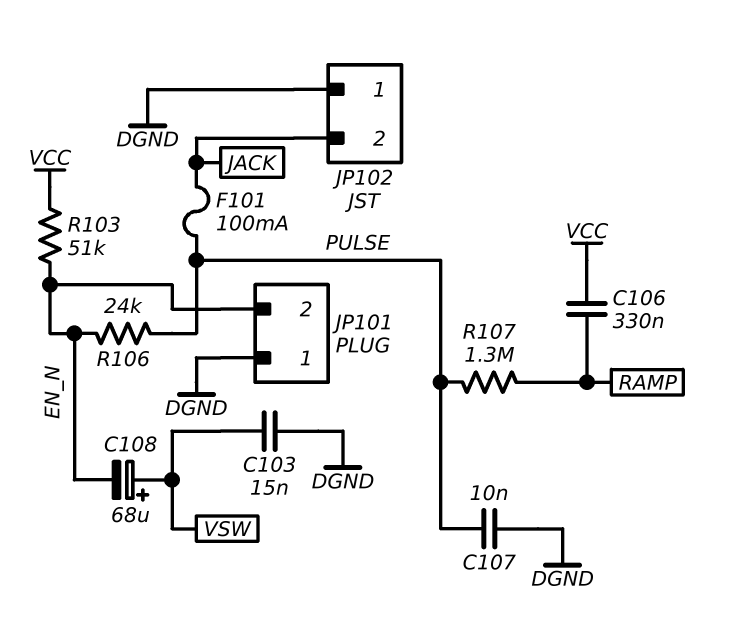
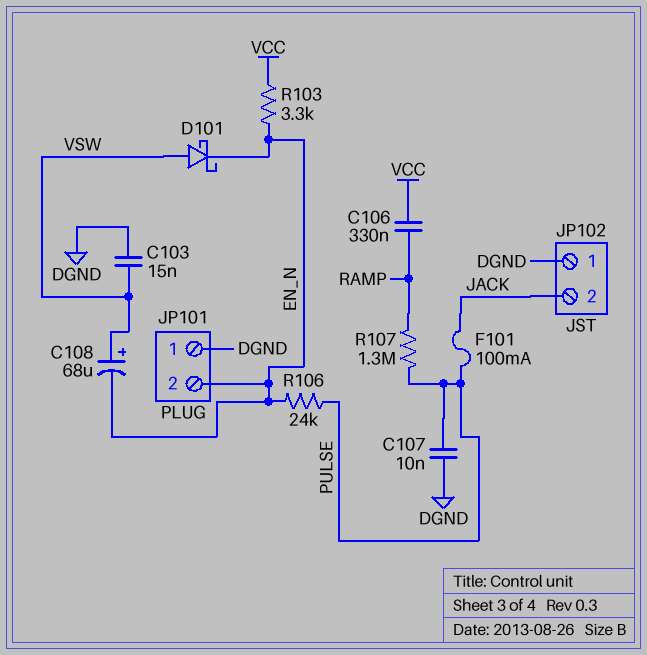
D101: none -> schottky (A VSW, K EN_N)
R103: 51k (EN_N, VCC) -> 3.3k (EN_N, VCC)

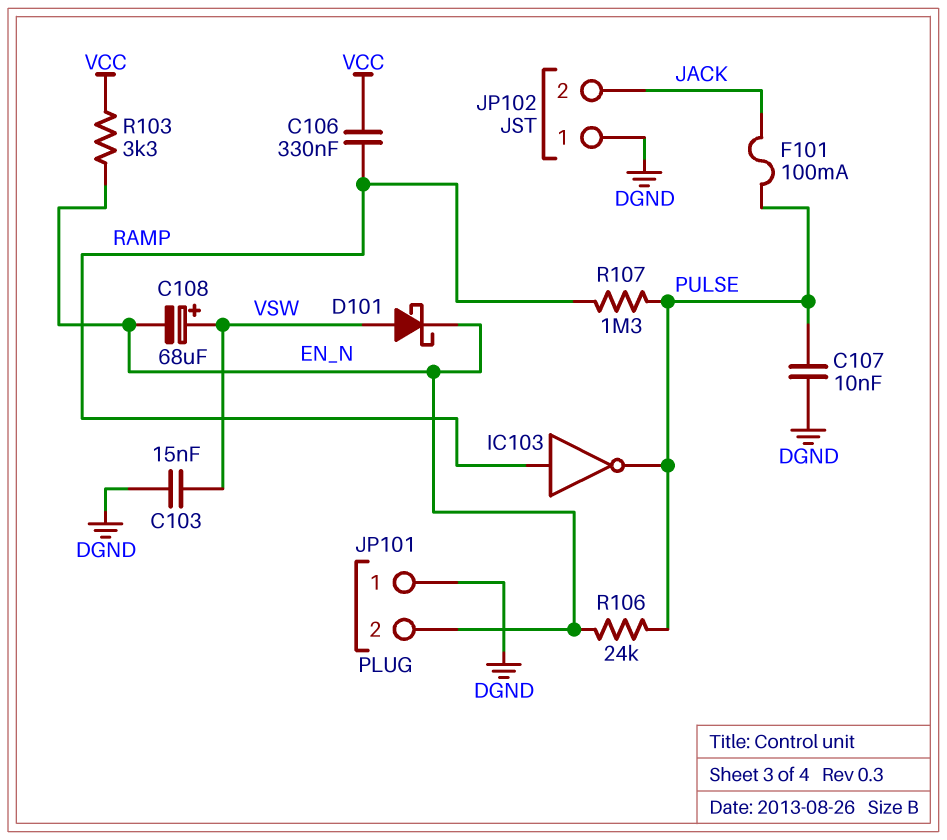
IC103: none -> NOT (in RAMP, out PULSE)

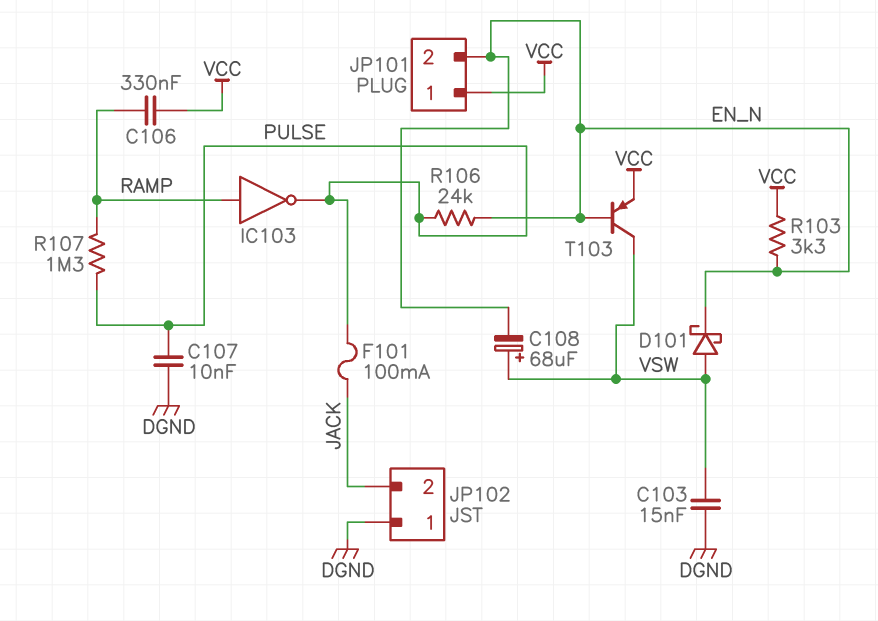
JP101 pin 1: DGND -> VCC
T103: none -> PNP (B EN_N, C VSW, E VCC)

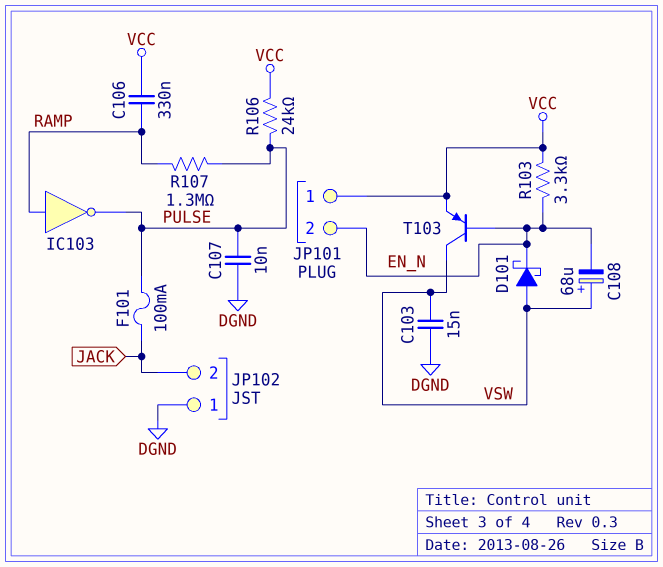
R106: 24k (EN_N, PULSE) -> 24k (PULSE, VCC)

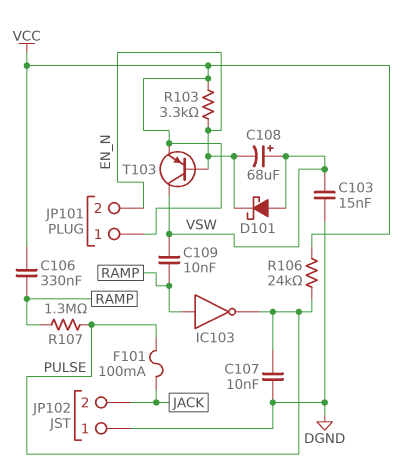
C109: none -> 10nF (RAMP, VSW)

